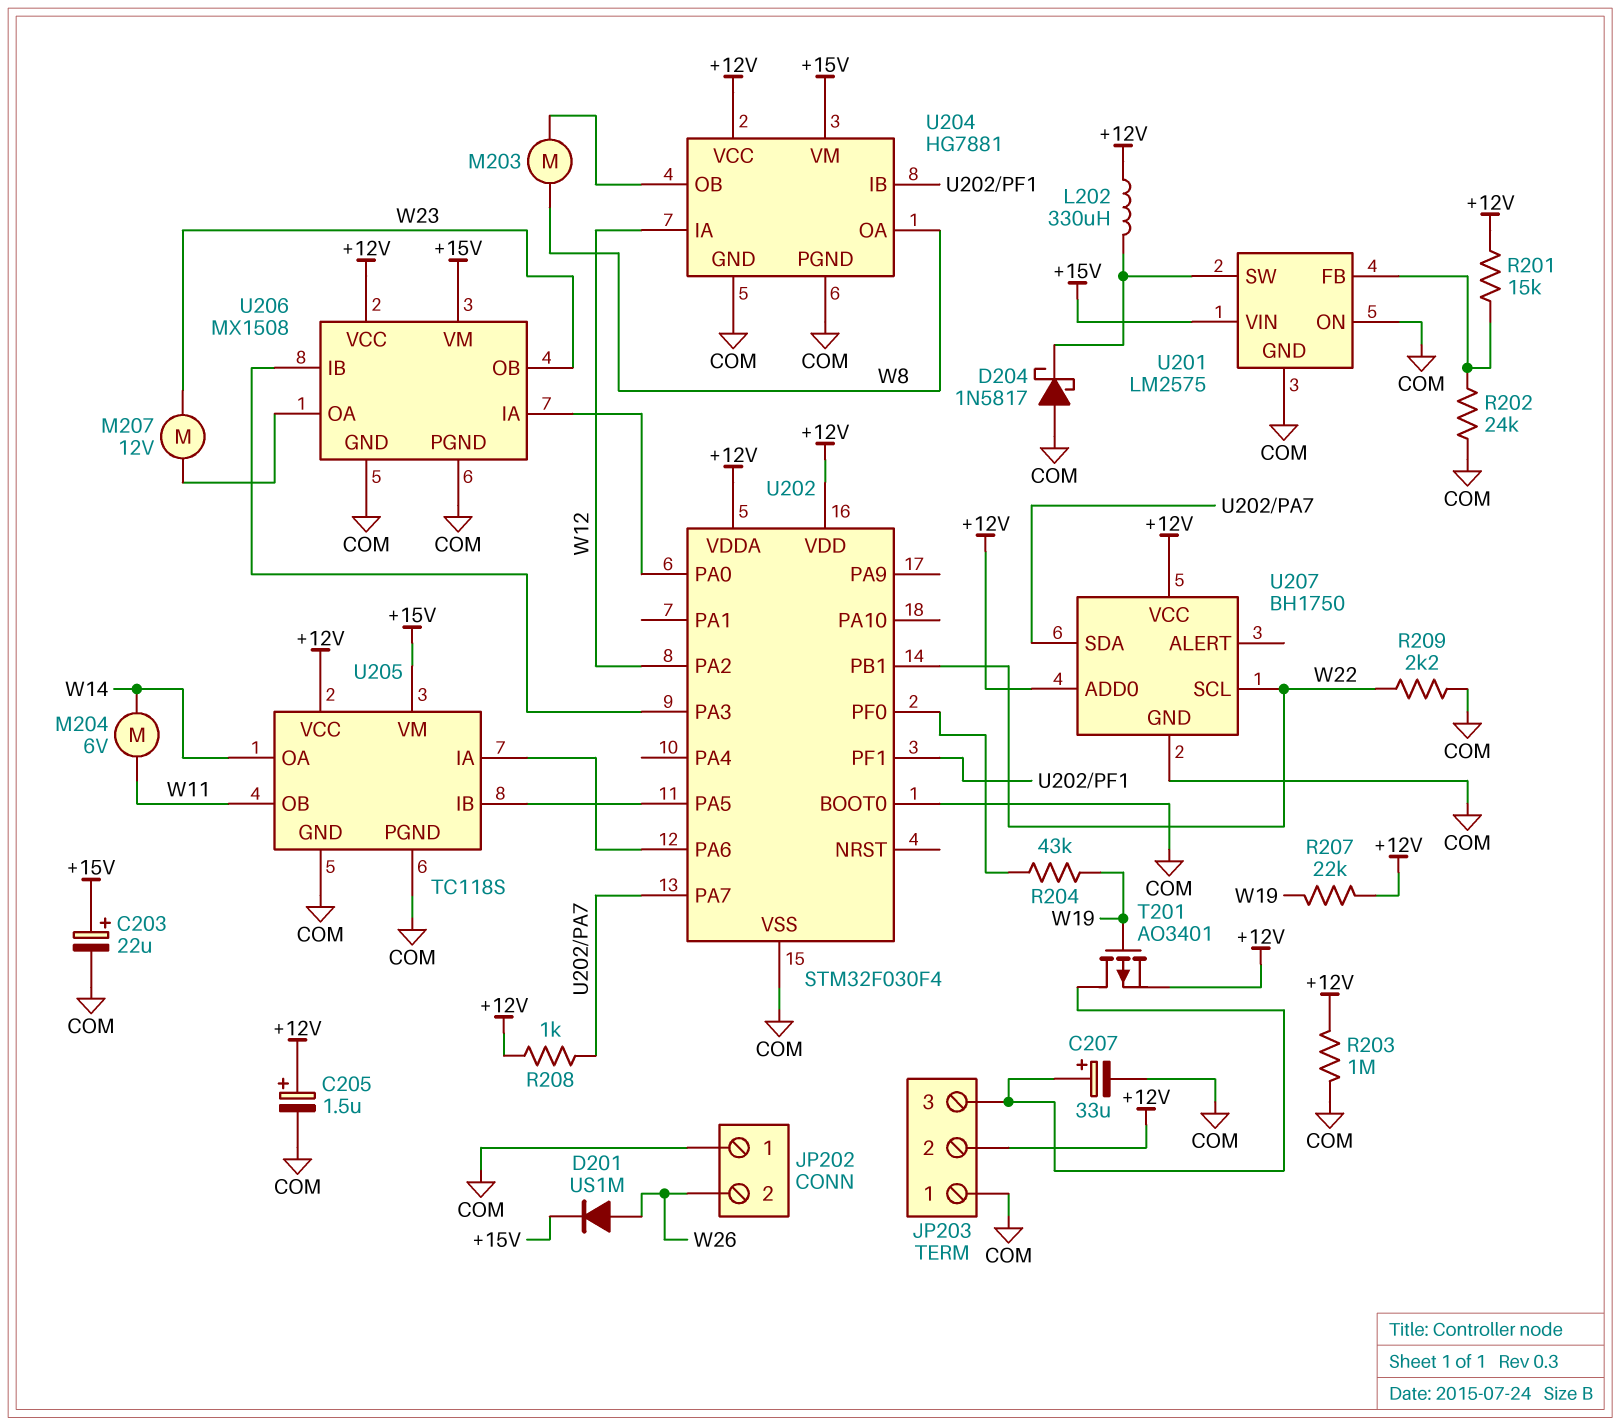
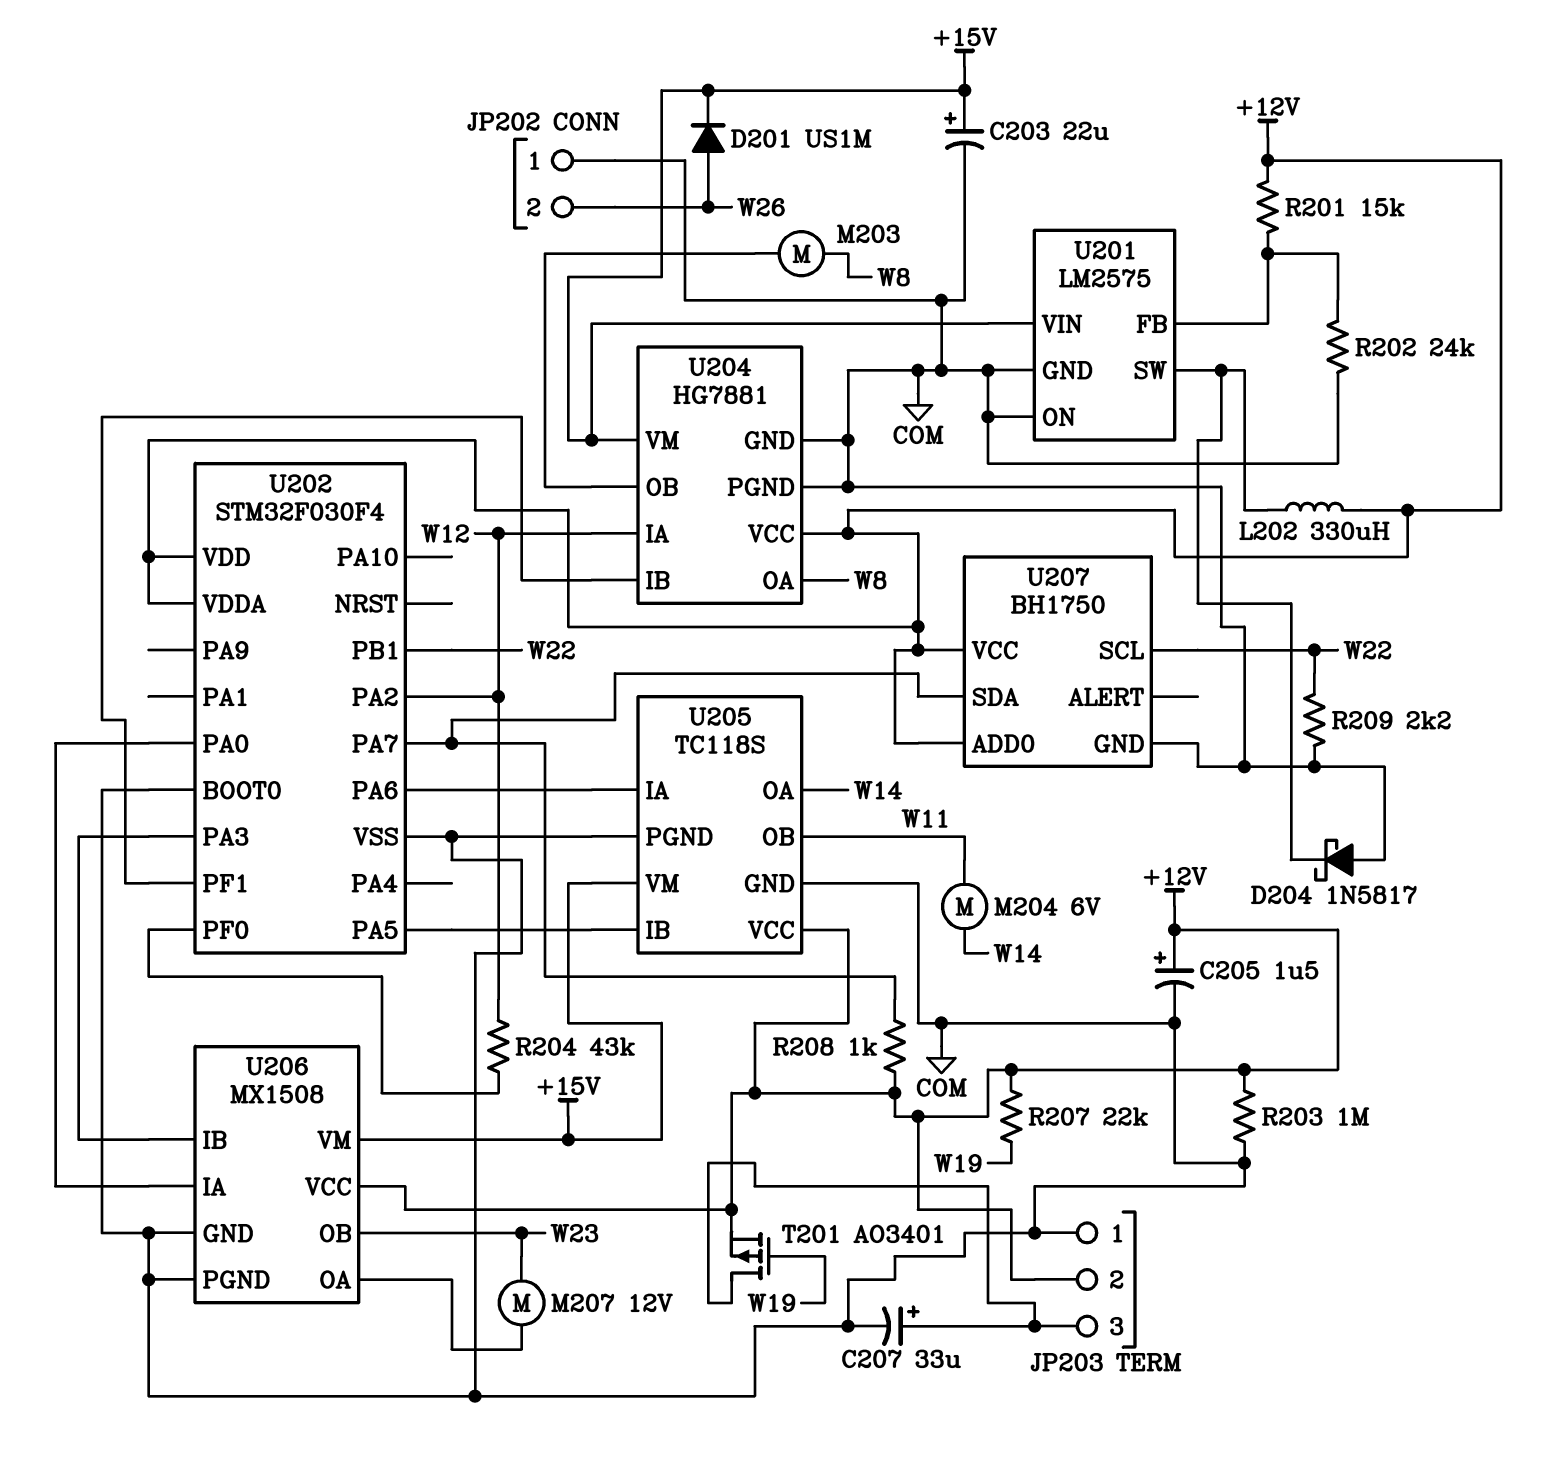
R204: 43k (U202/PF0, W19) -> 43k (U202/PF0, W12)

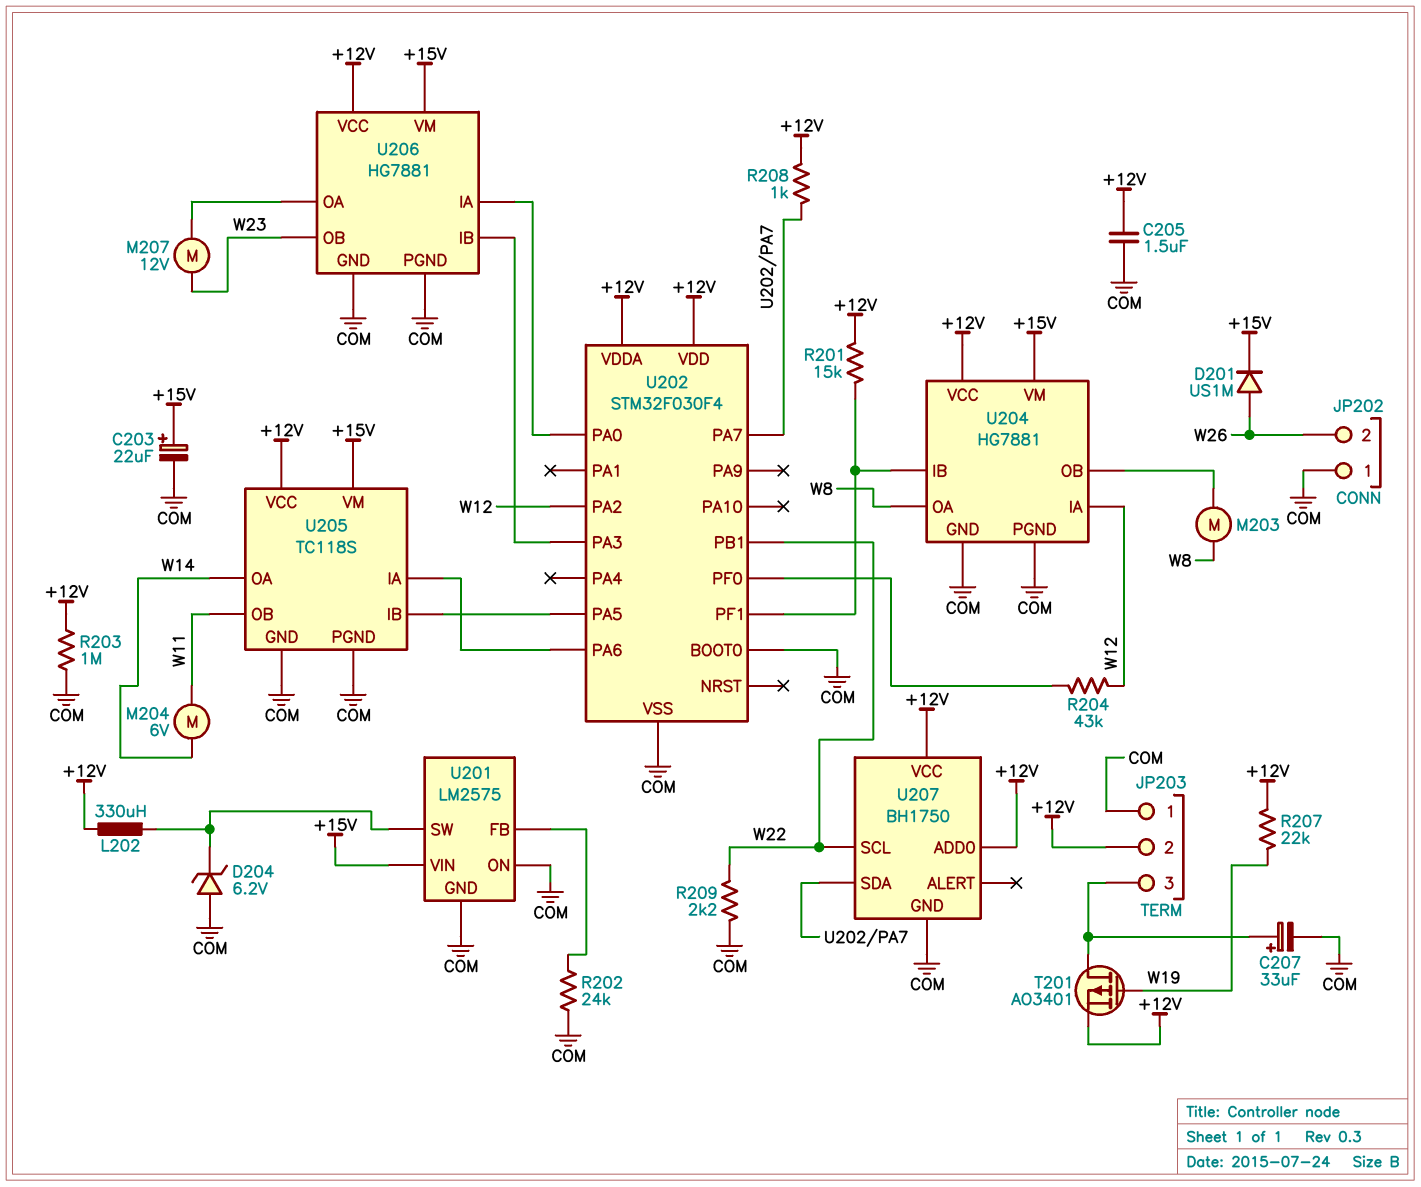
C205: 1.5uF (plus +12V, minus COM) -> 1.5uF (+12V, COM)
D204: schottky 1N5817 (A COM, K U201/SW) -> zener 6.2V (A COM, K U201/SW)
R201: 15k (+12V, U201/FB) -> 15k (+12V, U202/PF1)
U206: MX1508 -> HG7881

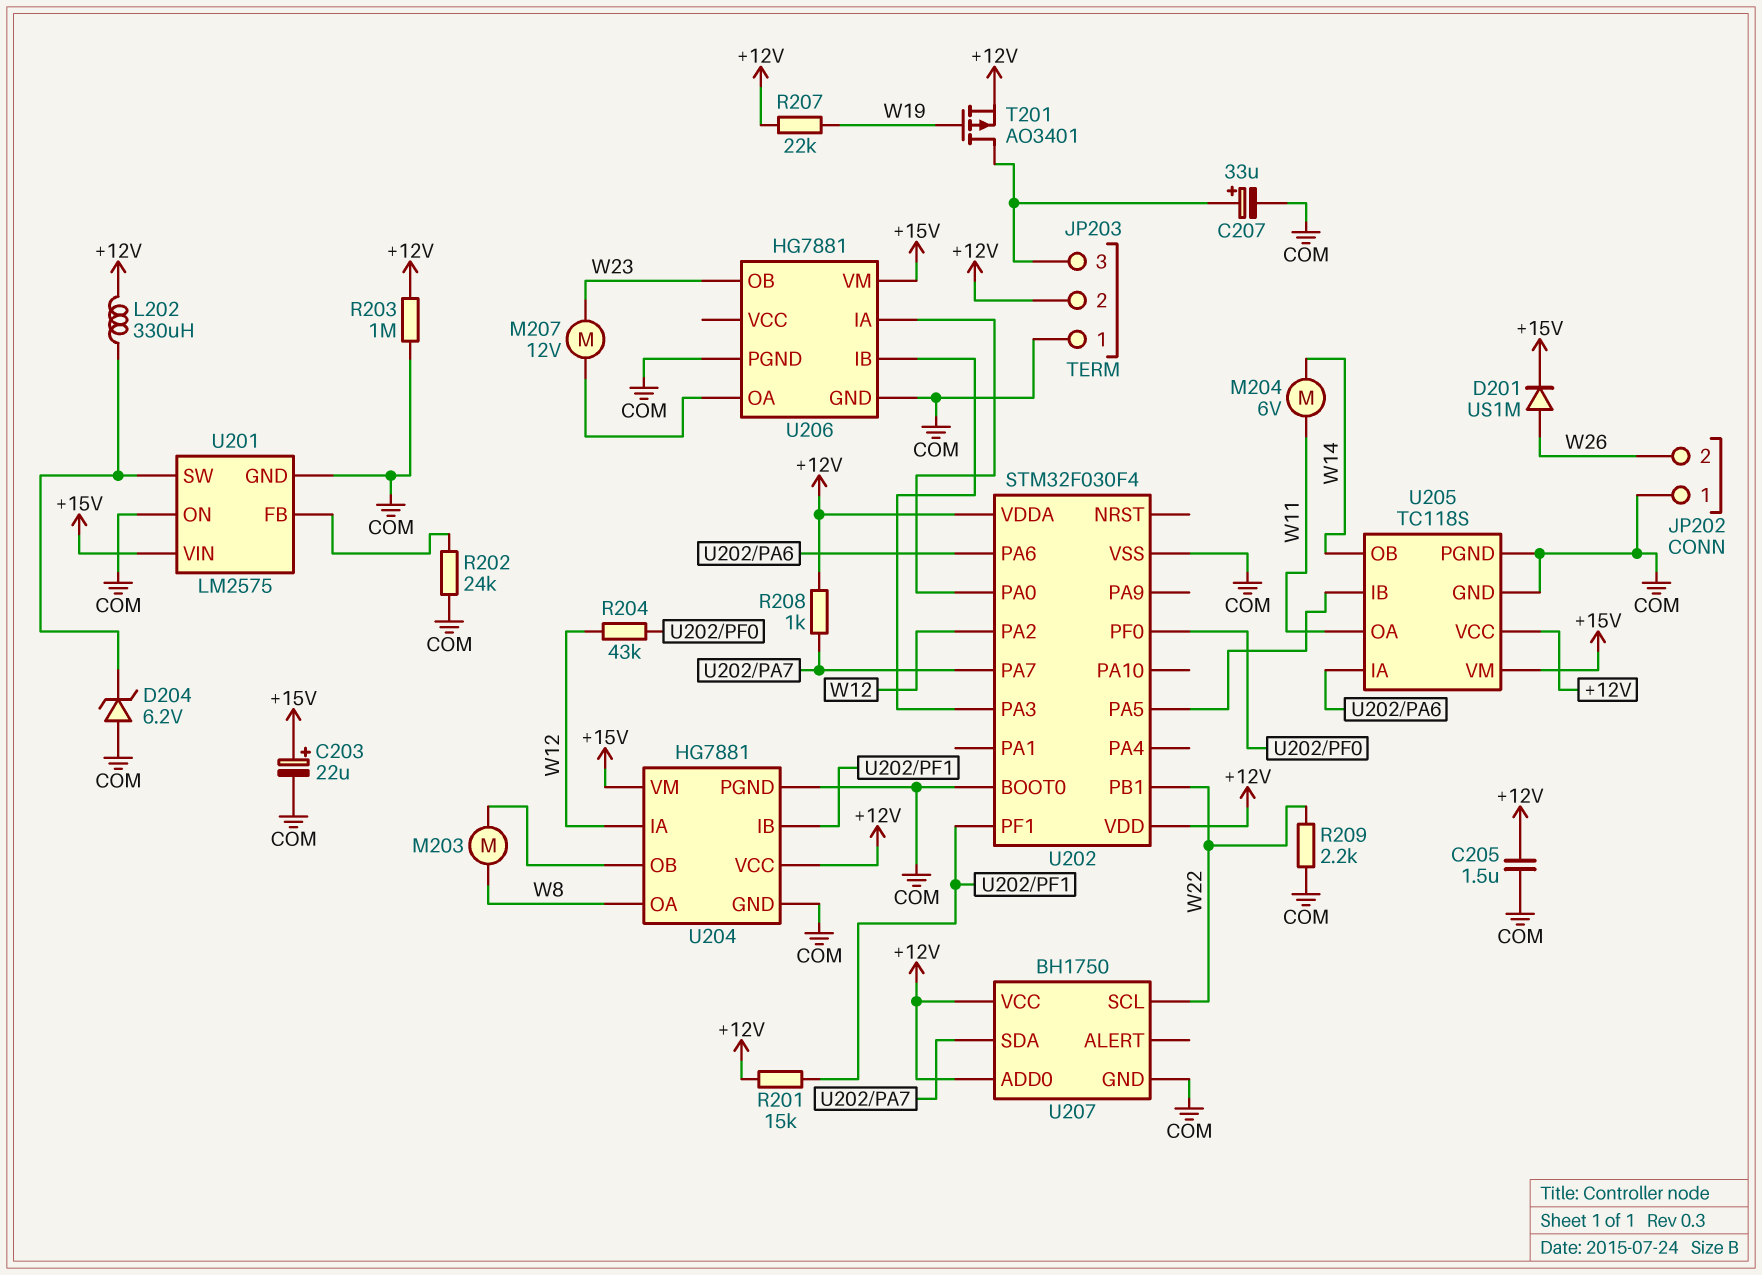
U205 pin OA: W14 -> W11
U205 pin OB: W11 -> W14
U206 pin VCC: +12V -> none

